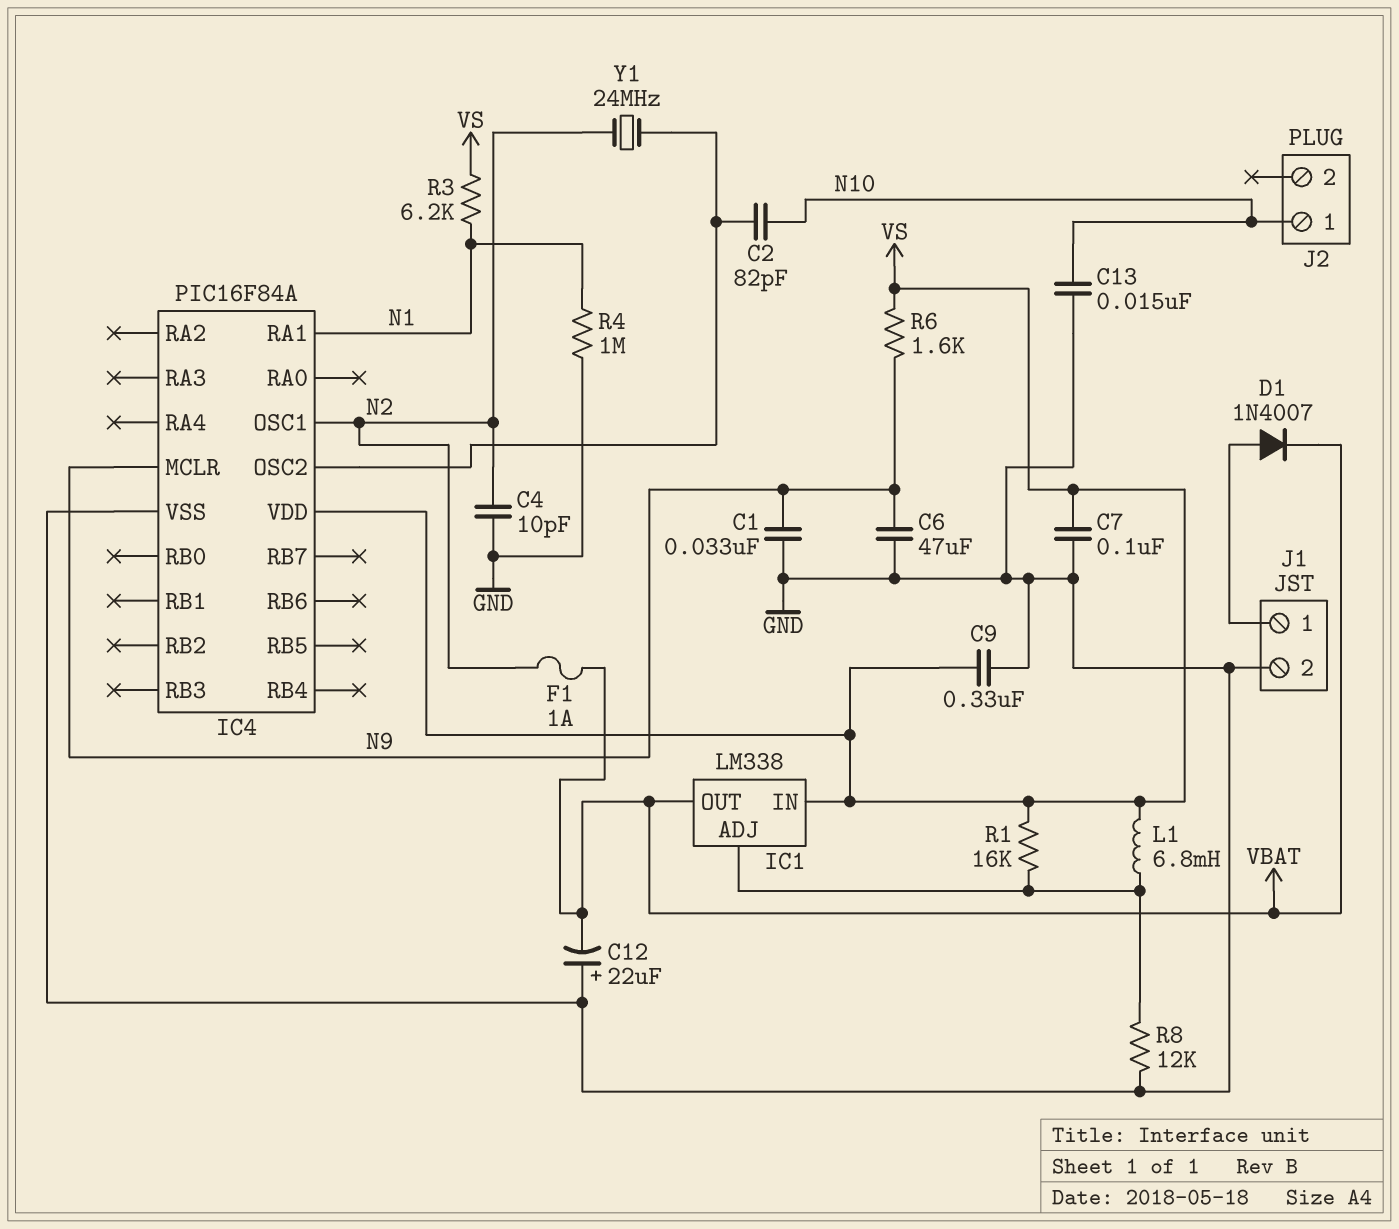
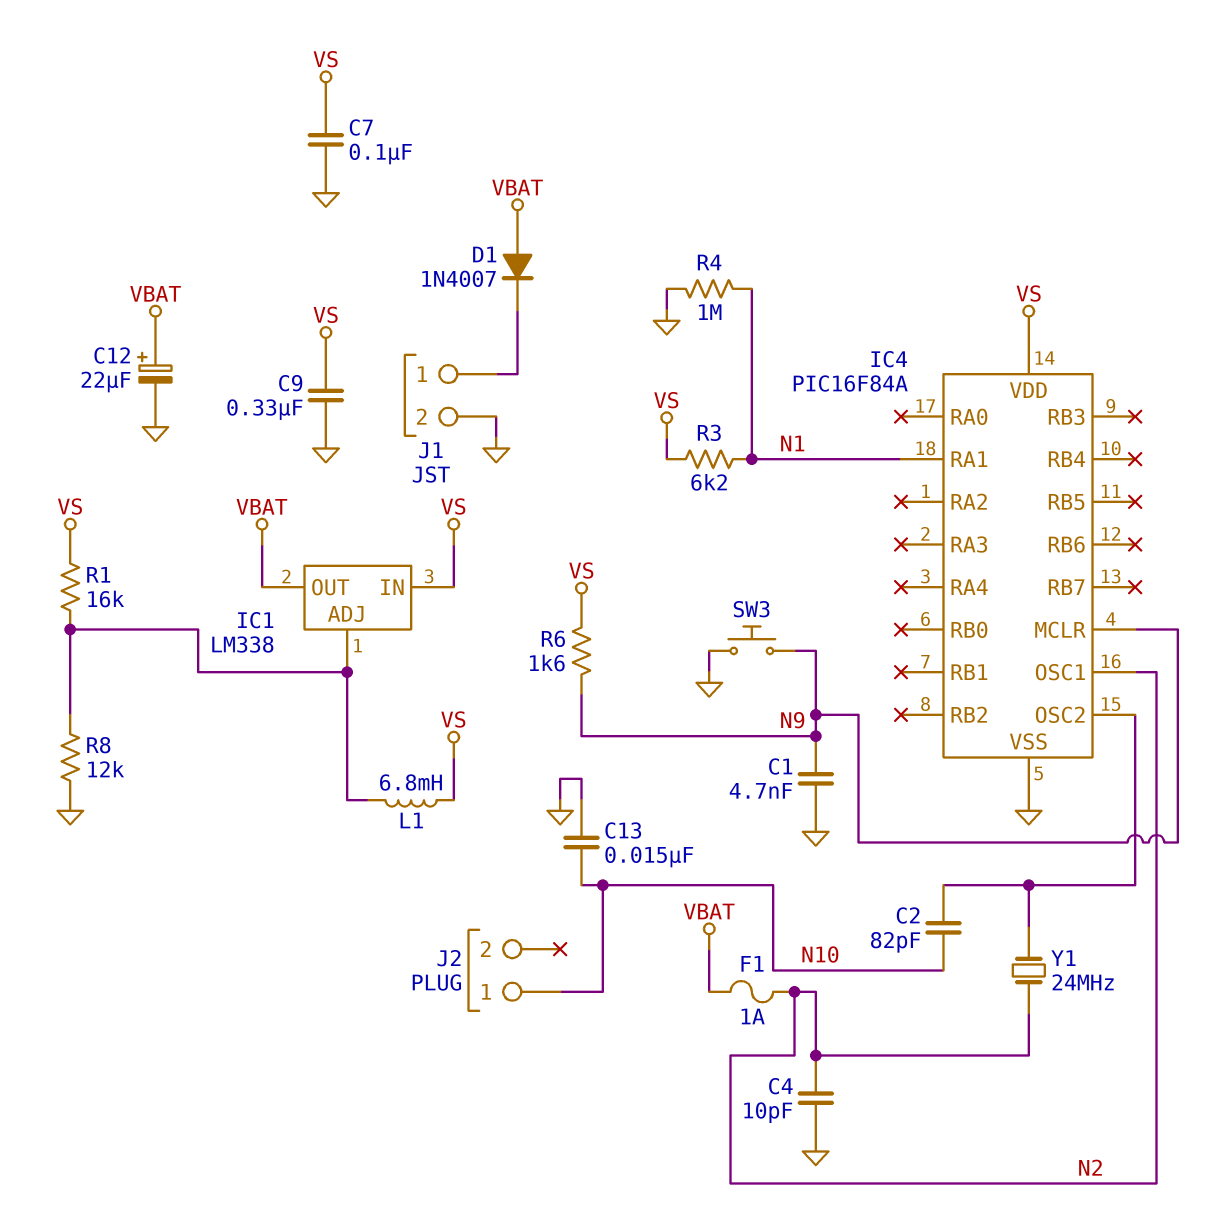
C1: 33nF (GND, N9) -> 4.7nF (GND, N9)
C6: 47uF (GND, N9) -> none
C12: 22uF (plus GND, minus VBAT) -> 22uF (plus VBAT, minus GND)
D1: diode 1N4007 (A J1/1, K VBAT) -> diode 1N4007 (A VBAT, K J1/1)
SW3: none -> button (GND, N9)

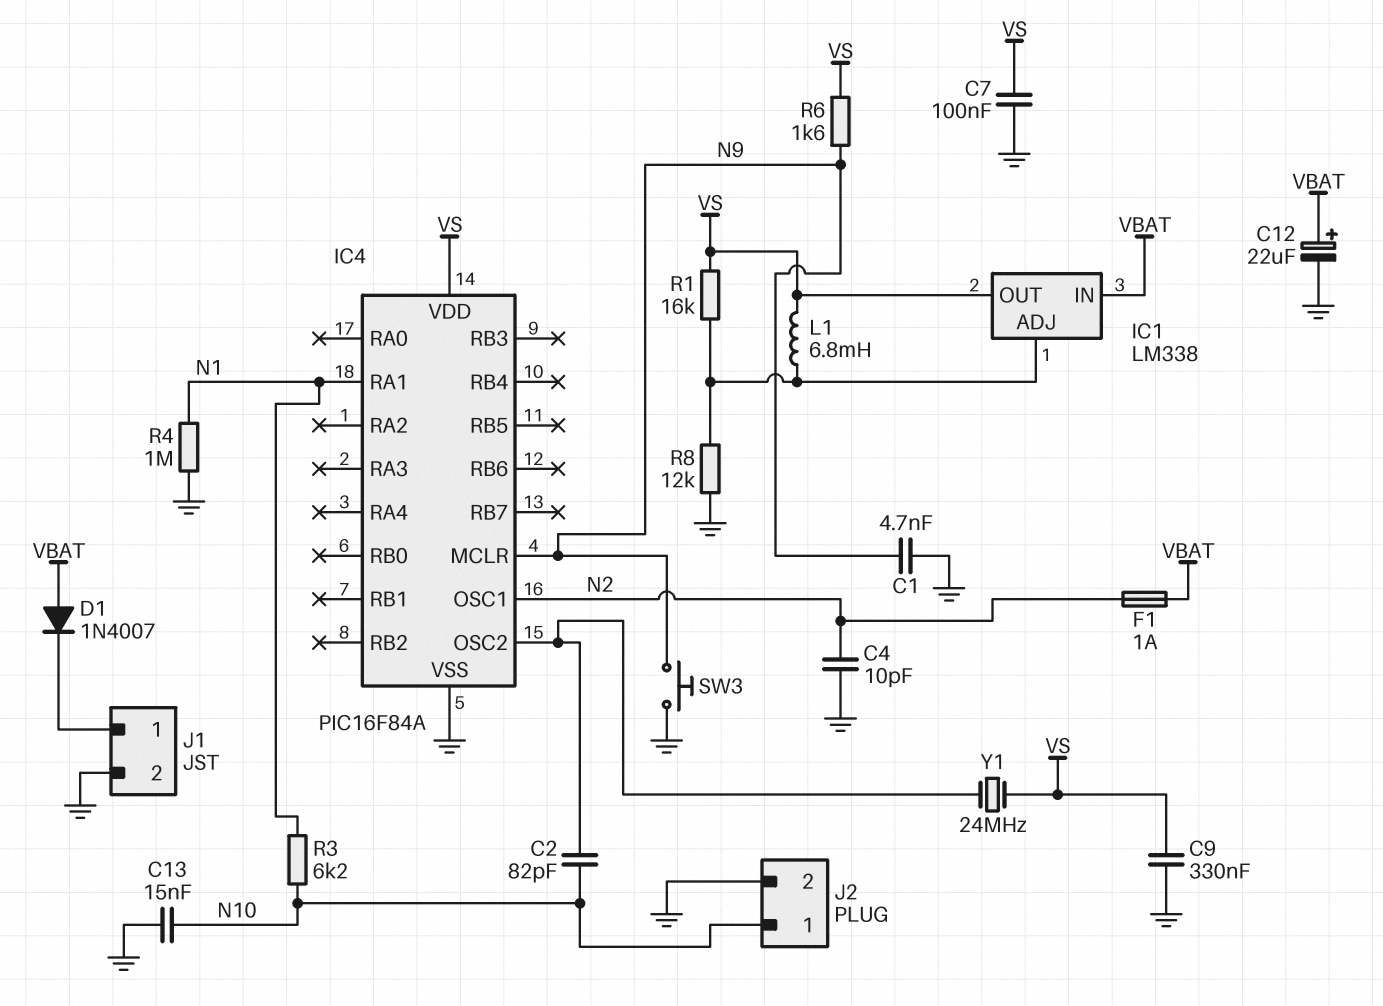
IC1 pin IN: VS -> VBAT
IC1 pin OUT: VBAT -> VS
J2 pin 2: none -> GND
R3: 6.2k (N1, VS) -> 6.2k (N1, N10)
Y1: 24MHz (IC4/OSC2, N2) -> 24MHz (IC4/OSC2, VS)

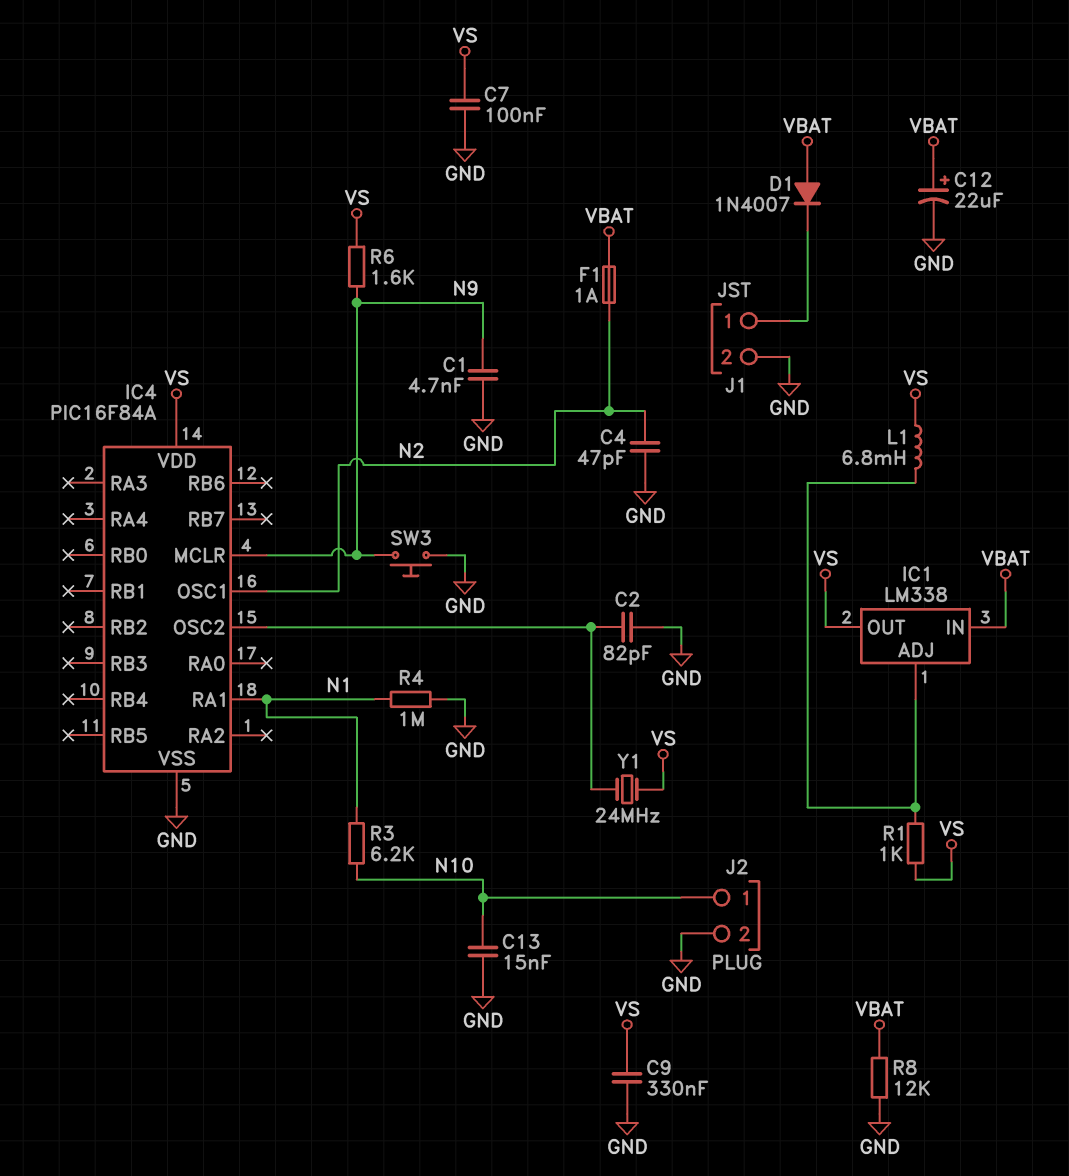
C2: 82pF (IC4/OSC2, N10) -> 82pF (GND, IC4/OSC2)
C4: 10pF (GND, N2) -> 47pF (GND, N2)
R1: 16k (IC1/ADJ, VS) -> 1k (IC1/ADJ, VS)
R8: 12k (GND, IC1/ADJ) -> 12k (GND, VBAT)

